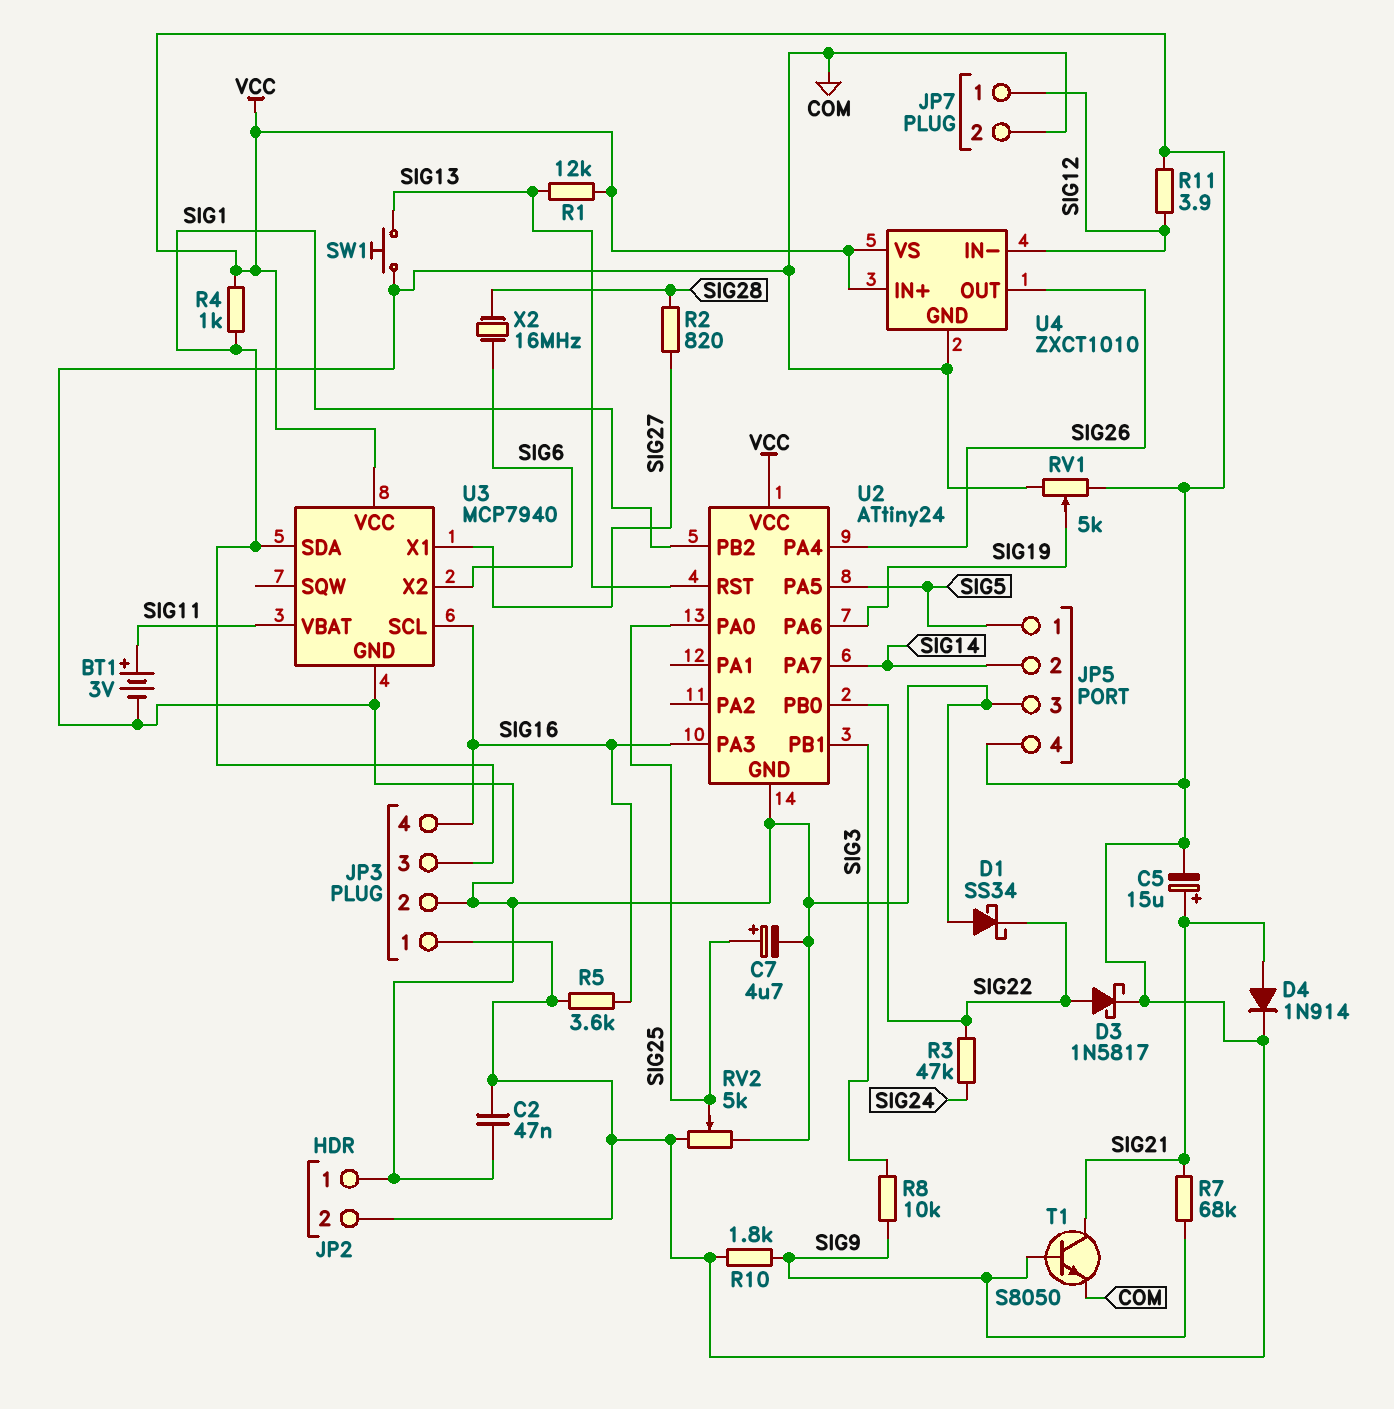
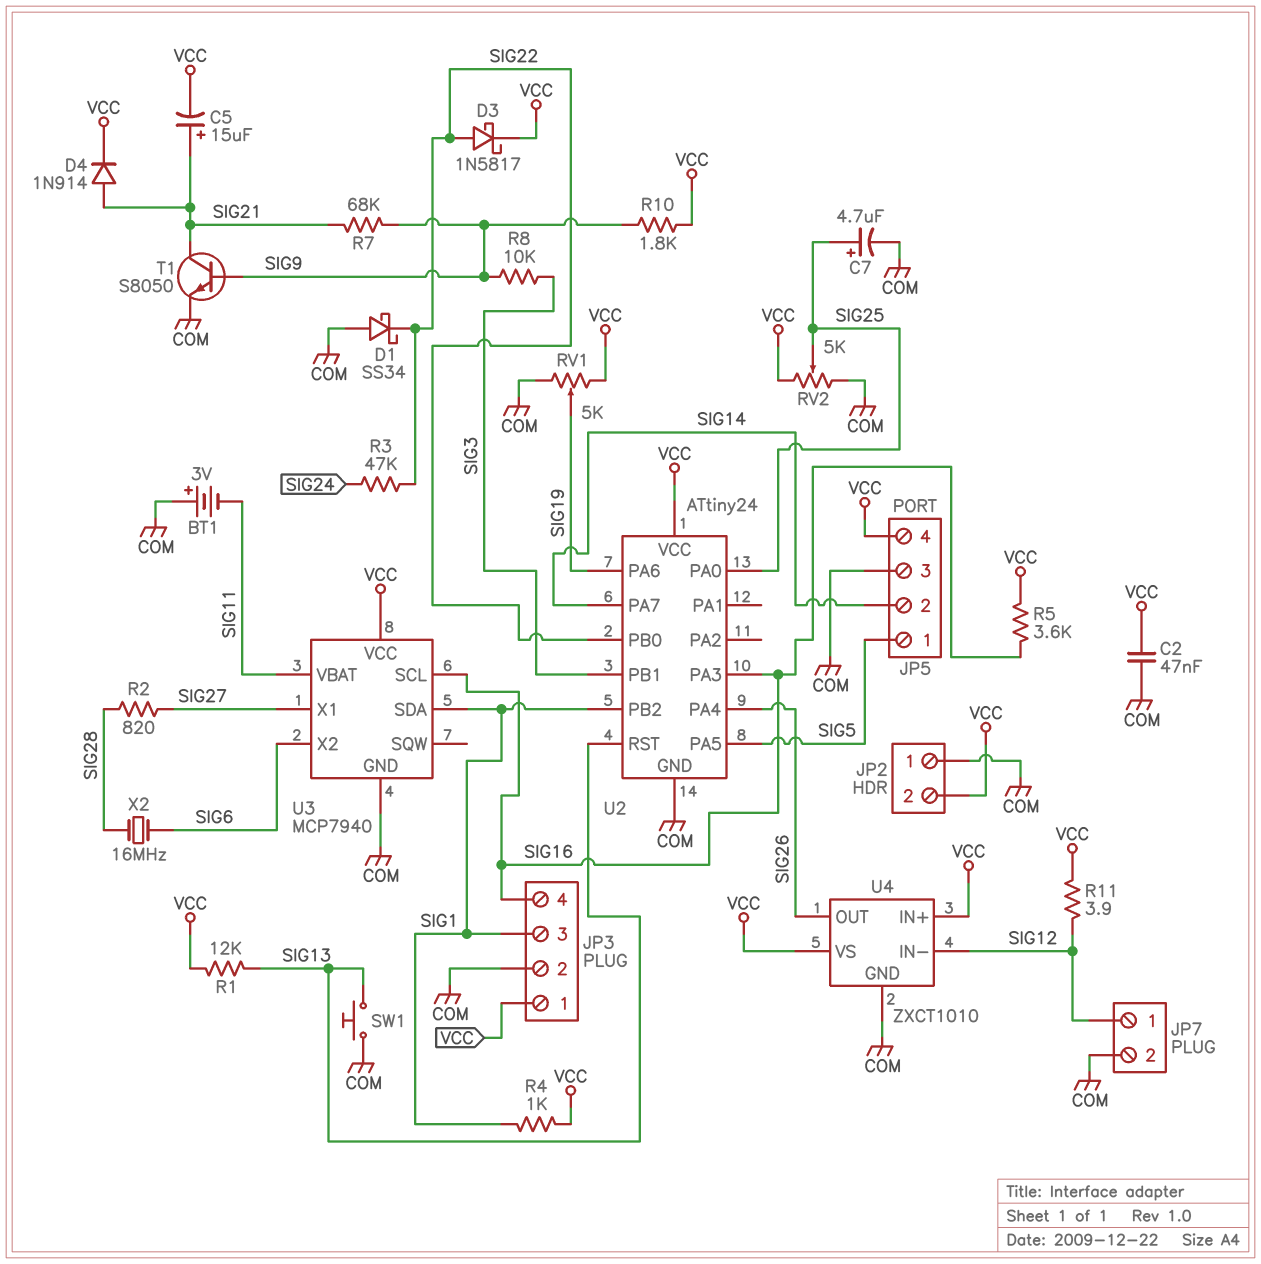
BT1: 3V (plus SIG11, minus COM) -> 3V (plus COM, minus SIG11)

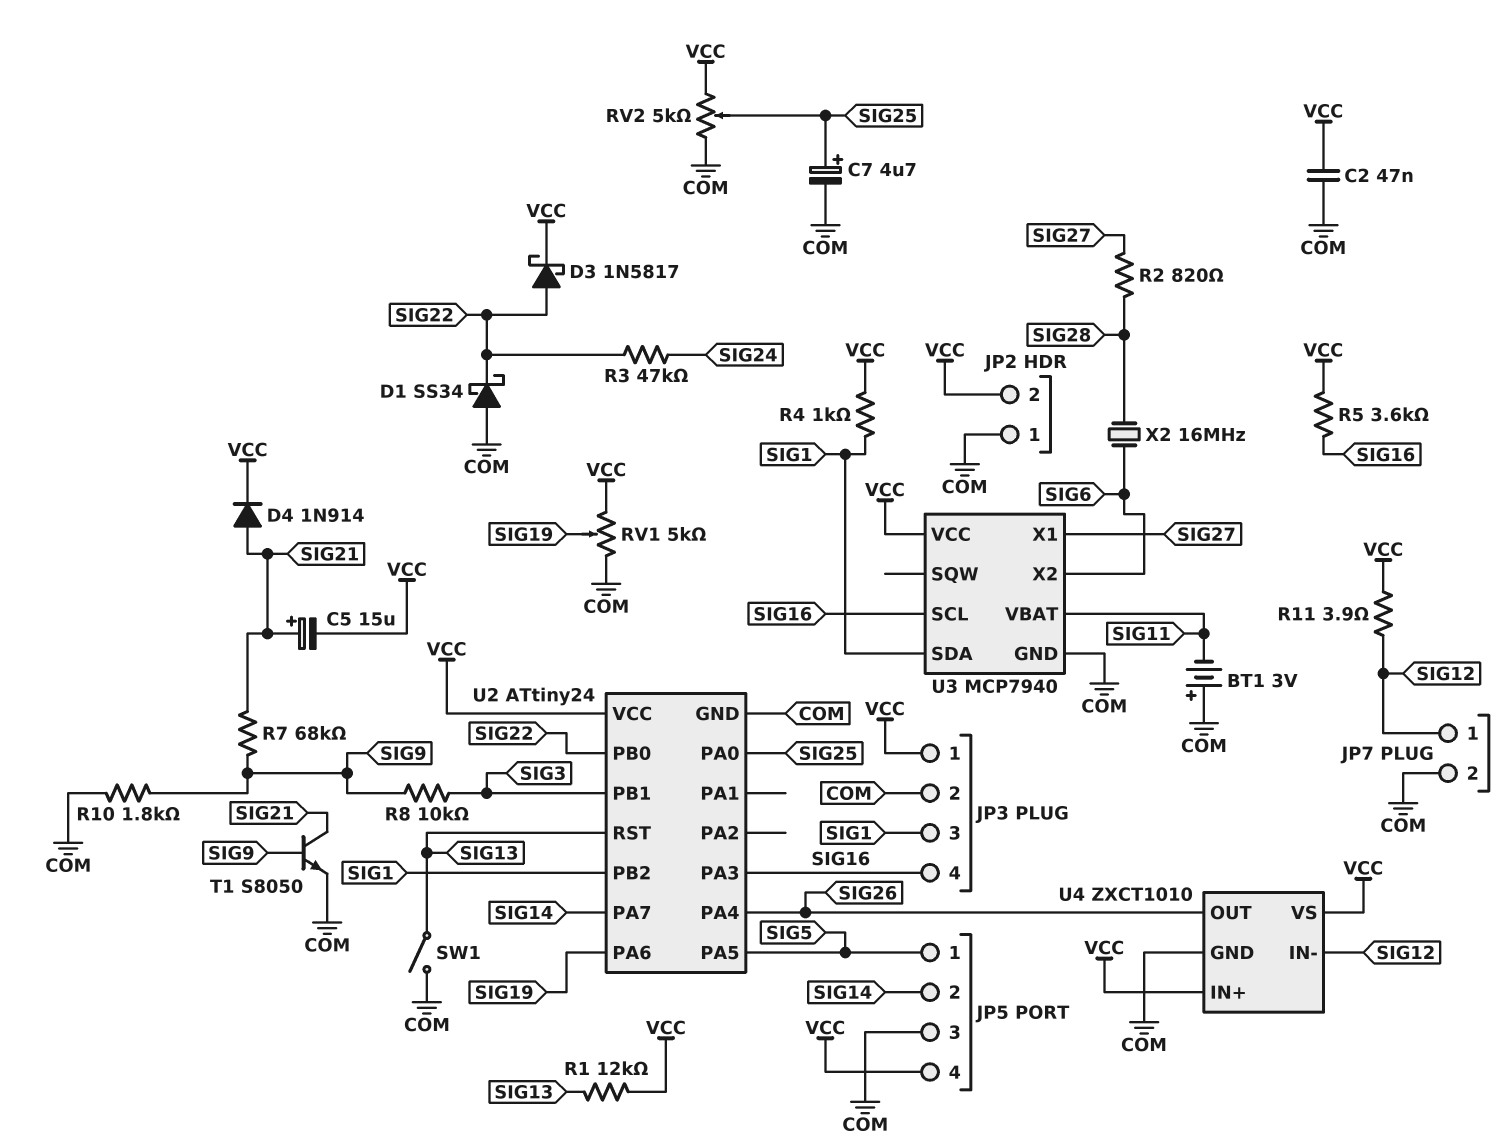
R10: 1.8k (SIG9, VCC) -> 1.8k (COM, SIG9)
SW1: button (COM, SIG13) -> switch (COM, SIG13)

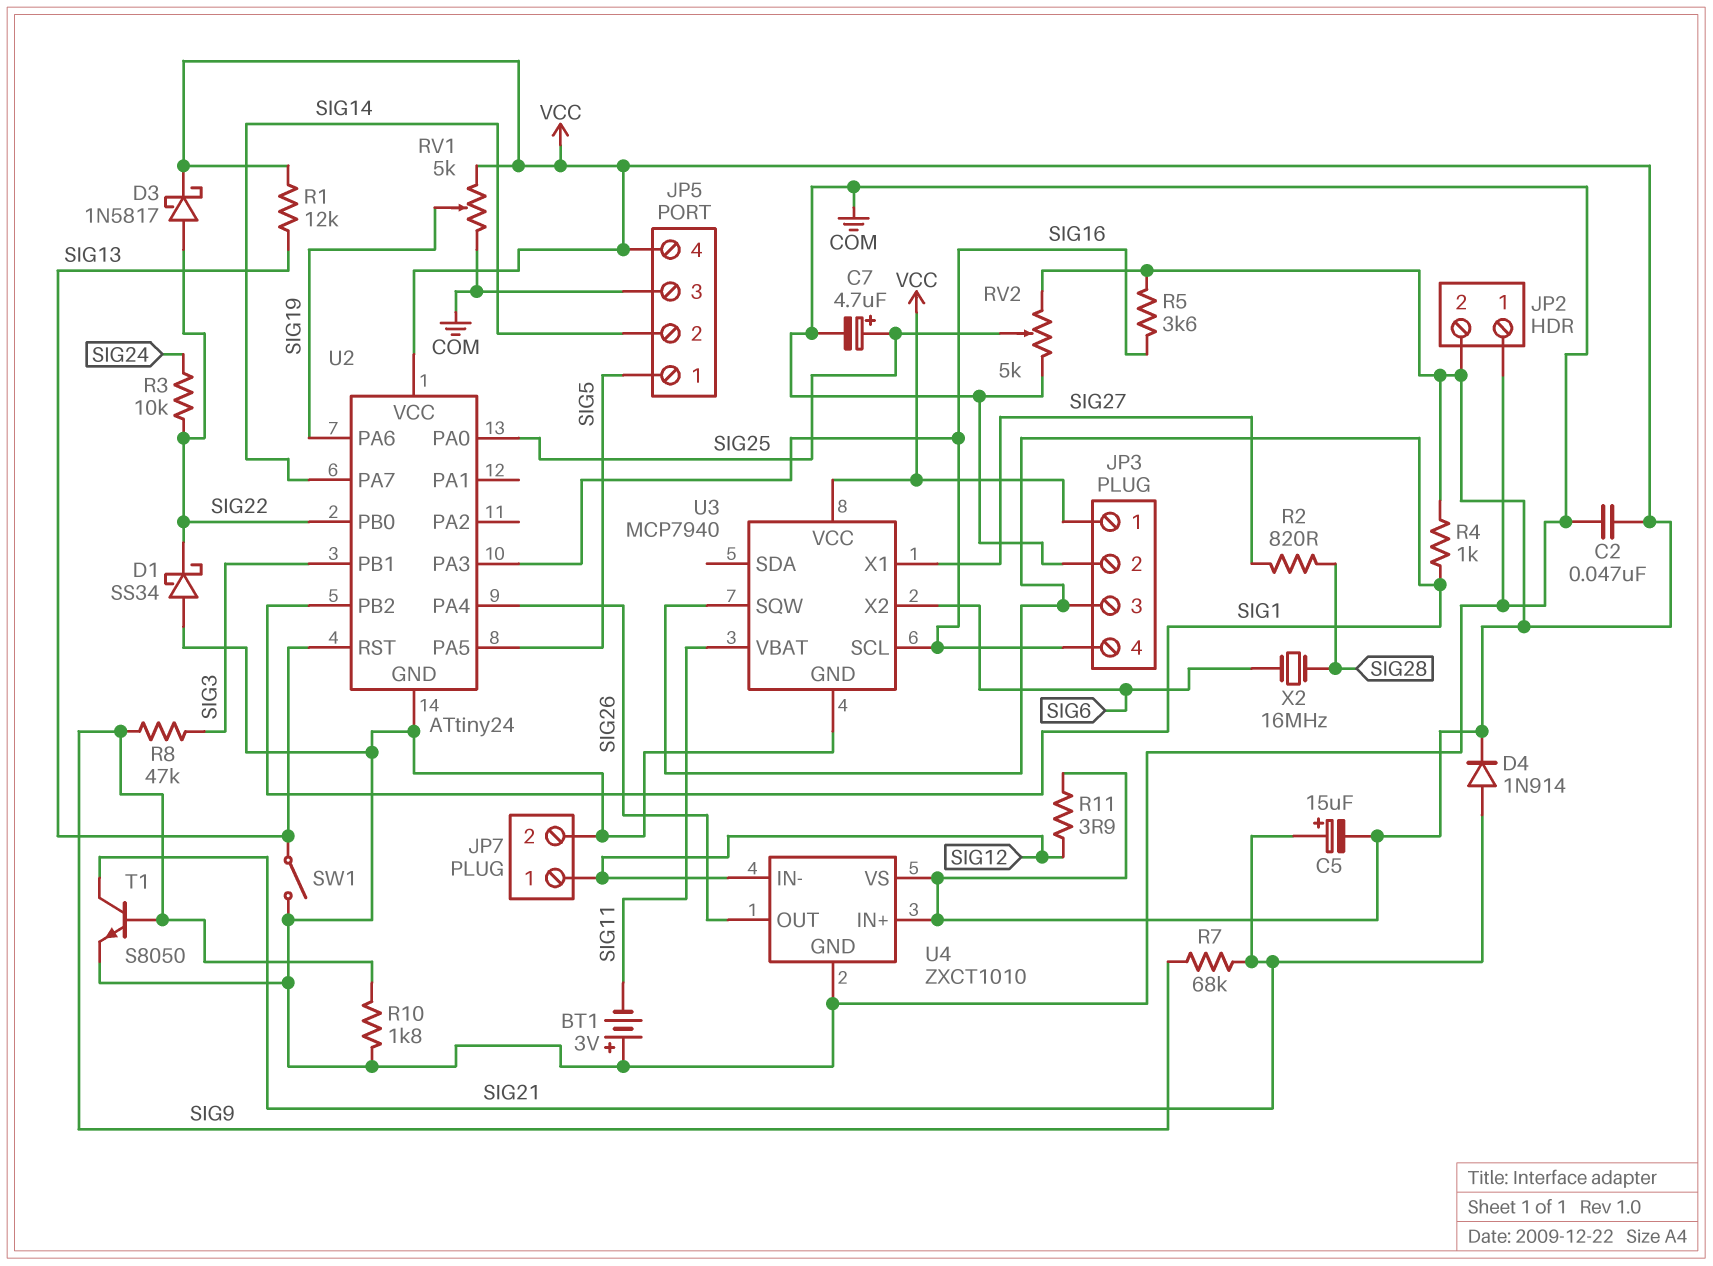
R3: 47k (SIG22, SIG24) -> 10k (SIG22, SIG24)
R8: 10k (SIG3, SIG9) -> 47k (SIG3, SIG9)
U3 pin SDA: SIG1 -> none
U3 pin SQW: none -> SIG1

